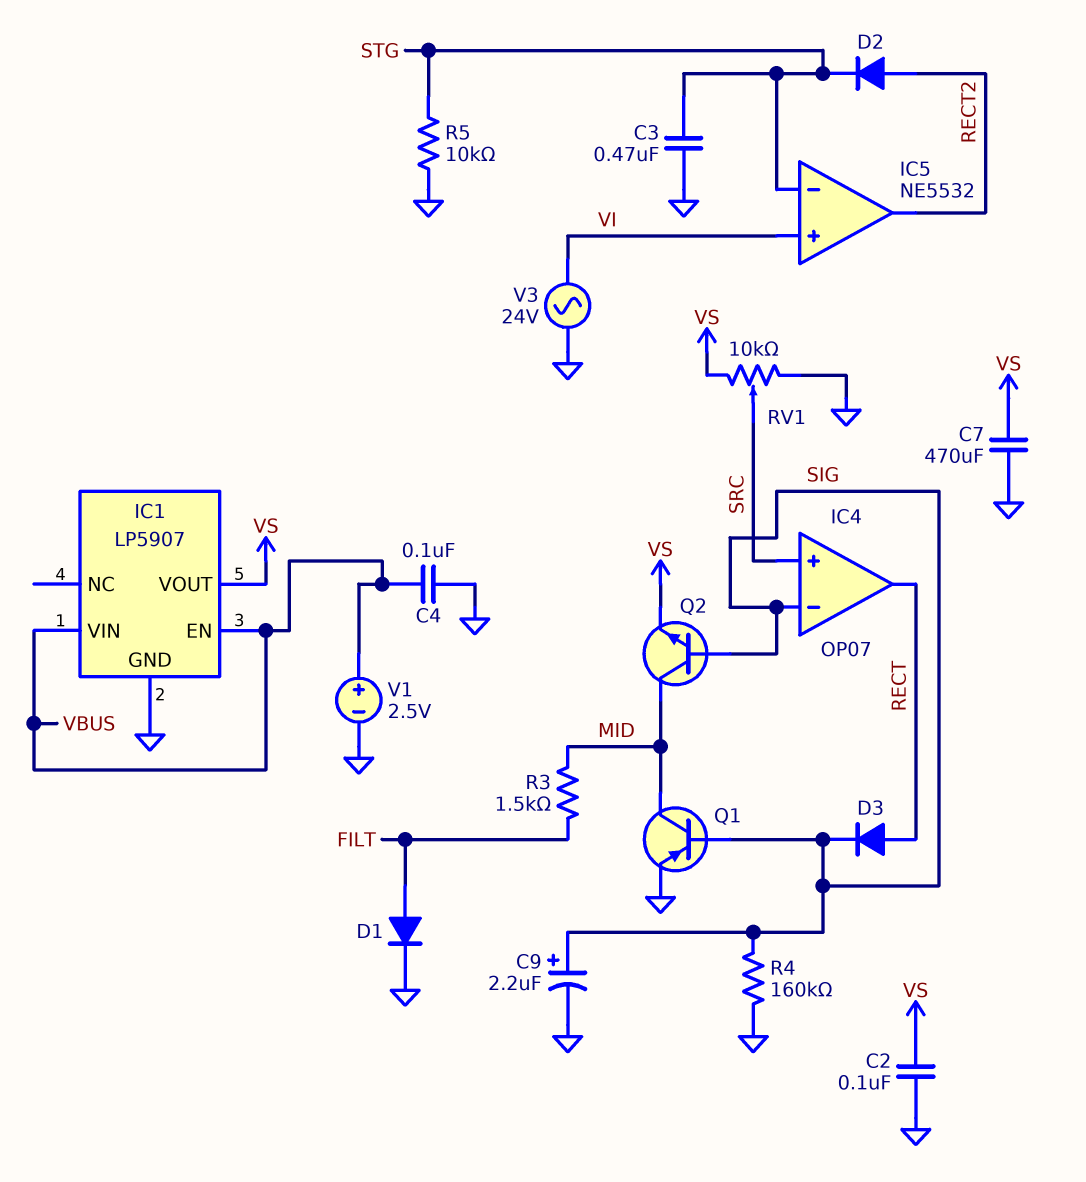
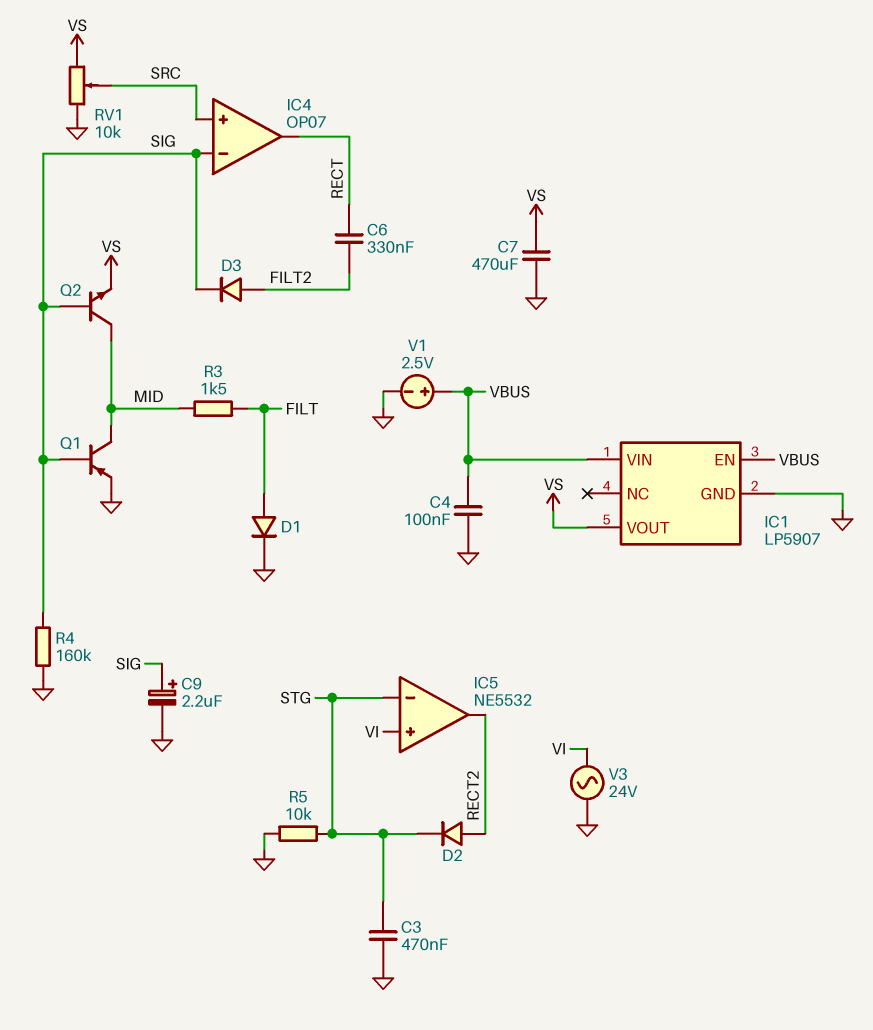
C2: 100nF (GND, VS) -> none
C6: none -> 330nF (FILT2, RECT)
D3: diode (A RECT, K SIG) -> diode (A FILT2, K SIG)

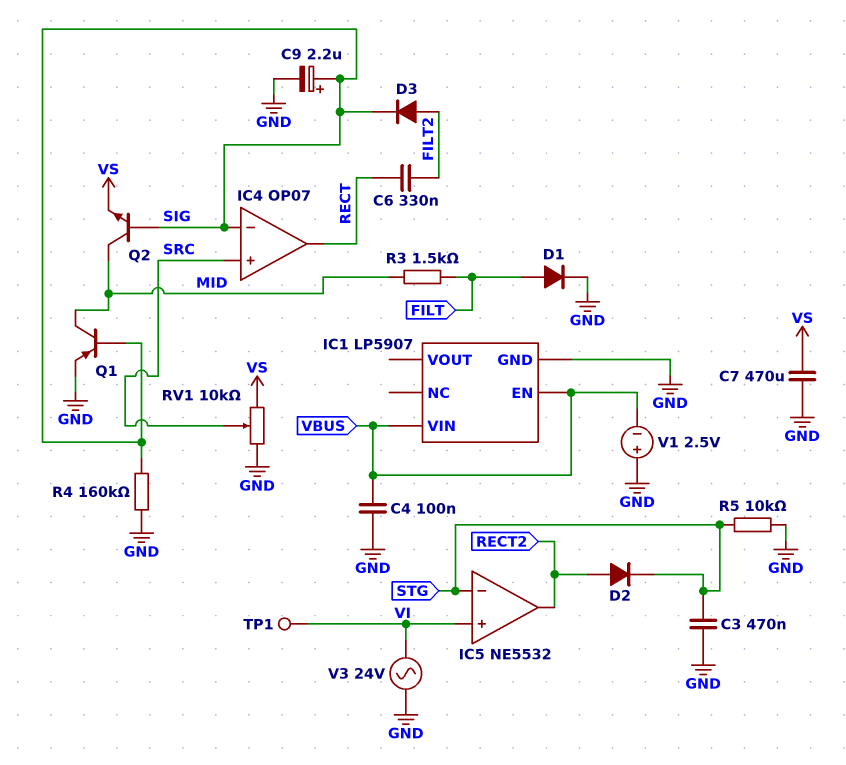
IC1 pin VOUT: VS -> none
TP1: none -> test point (VI)
V1: 2.5V (plus VBUS, minus GND) -> 2.5V (plus GND, minus VBUS)

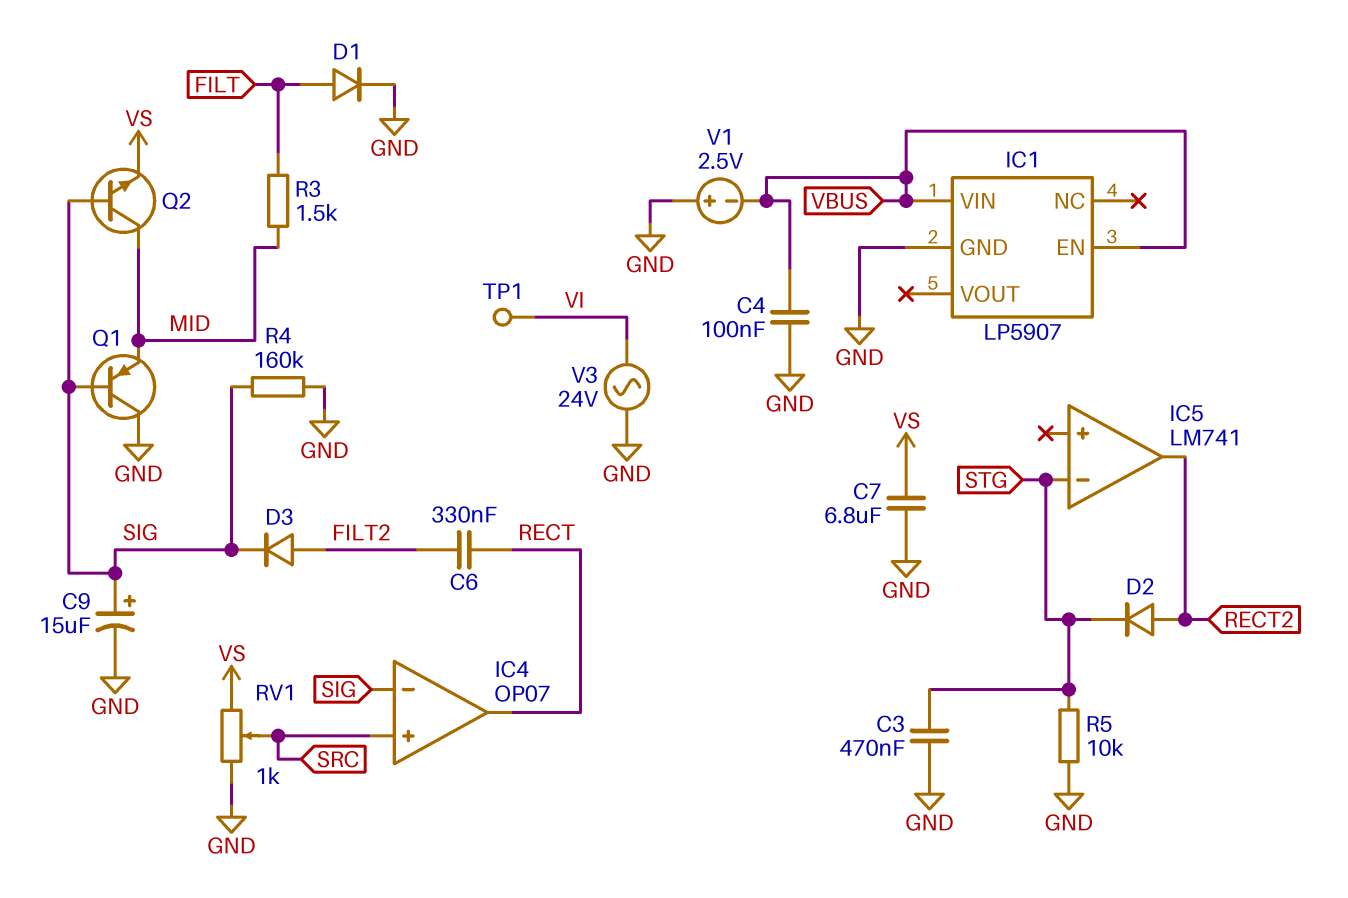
C7: 470uF (GND, VS) -> 6.8uF (GND, VS)
C9: 2.2uF (plus SIG, minus GND) -> 15uF (plus SIG, minus GND)
IC5: NE5532 -> LM741
IC5 pin in+: VI -> none
Q1: PNP (B SIG, C MID, E GND) -> PNP (B SIG, C GND, E MID)
RV1: 10k (GND, VS, wiper SRC) -> 1k (GND, VS, wiper SRC)

